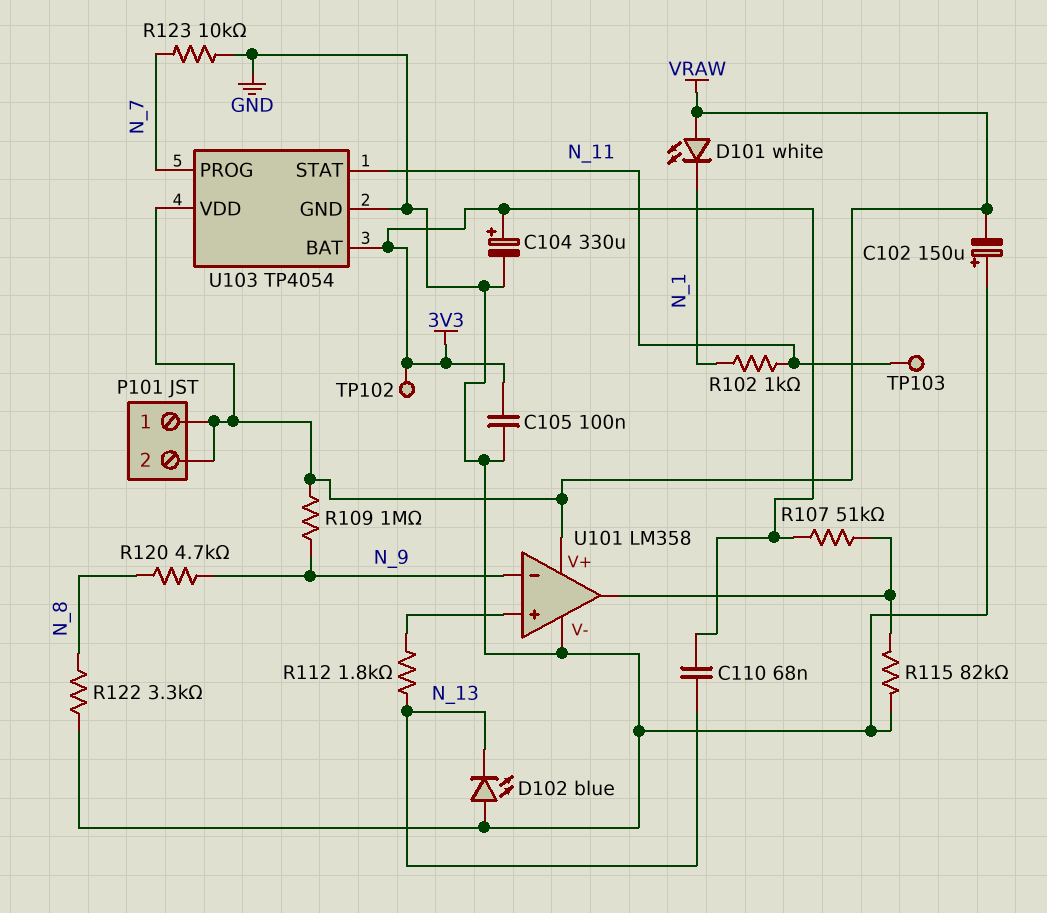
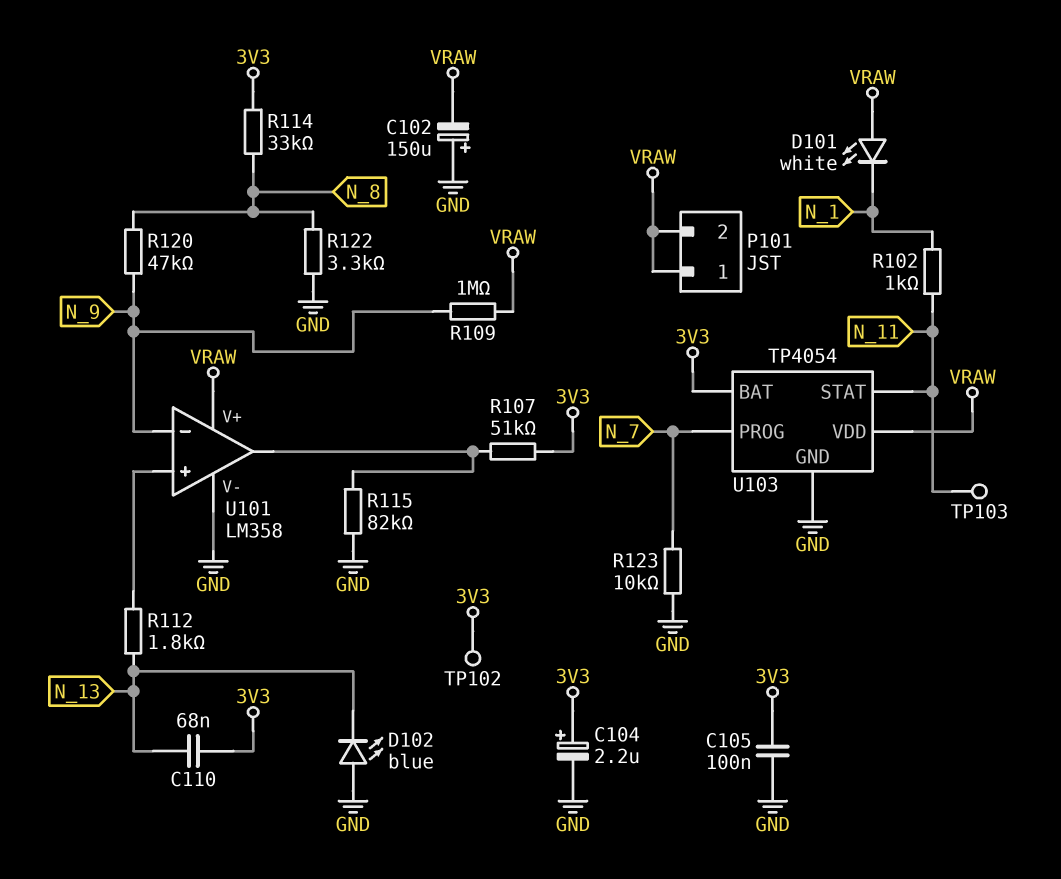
C104: 330uF (plus 3V3, minus GND) -> 2.2uF (plus 3V3, minus GND)
R114: none -> 33k (3V3, N_8)
R120: 4.7k (N_8, N_9) -> 47k (N_8, N_9)

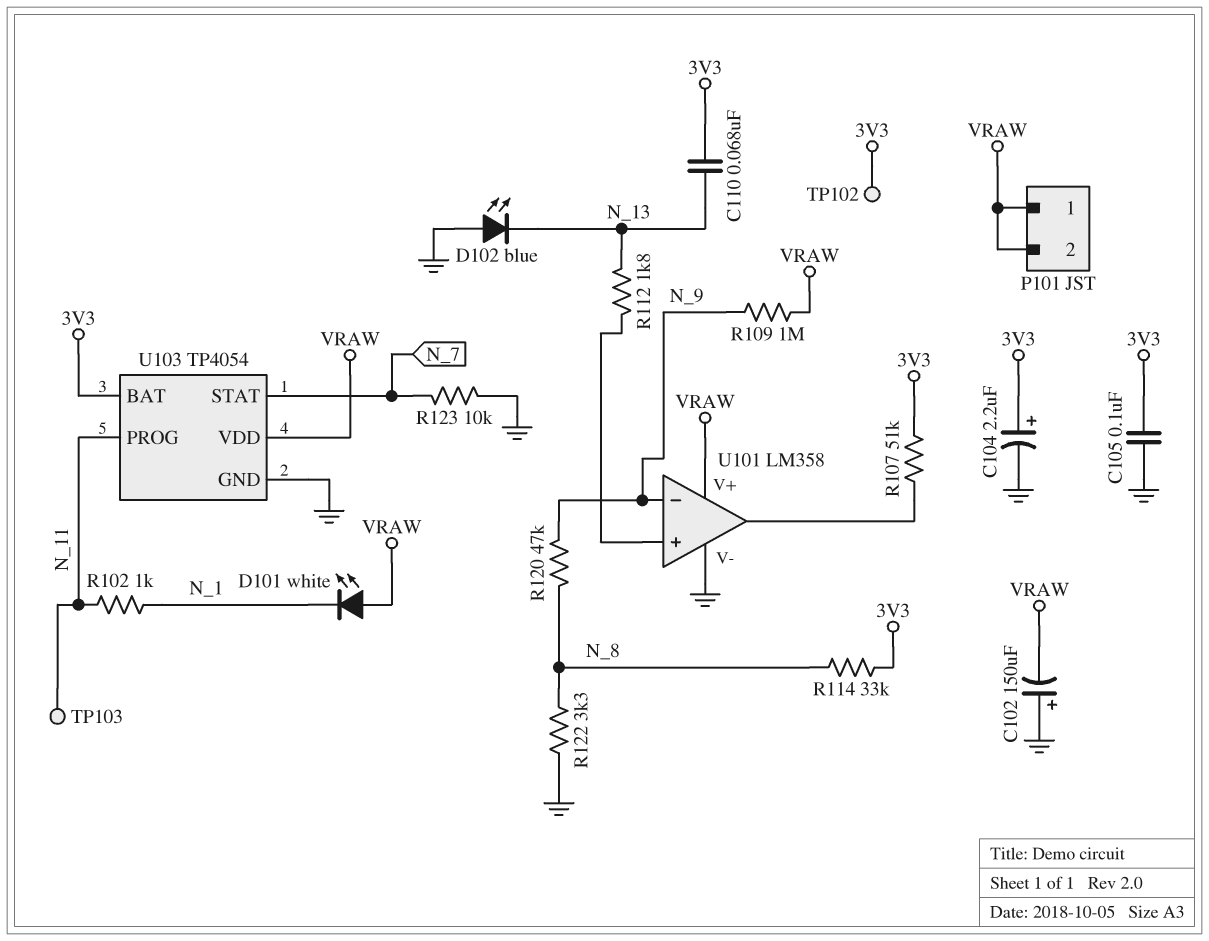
R115: 82k (GND, U101/out) -> none
U103 pin PROG: N_7 -> N_11
U103 pin STAT: N_11 -> N_7

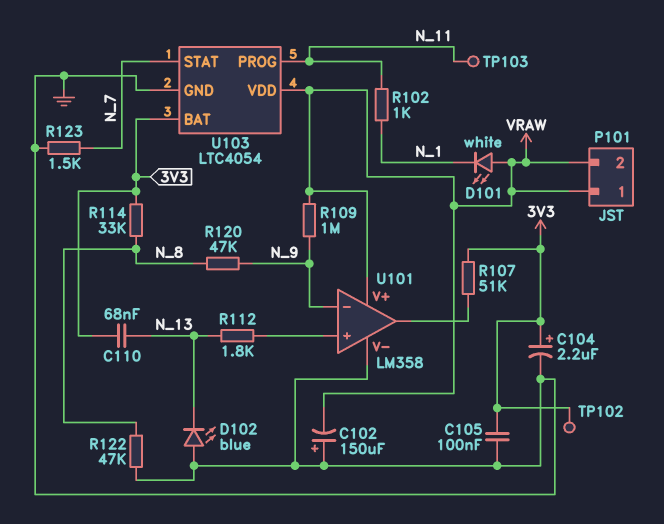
R122: 3.3k (GND, N_8) -> 47k (GND, N_8)
R123: 10k (GND, N_7) -> 1.5k (GND, N_7)
U103: TP4054 -> LTC4054

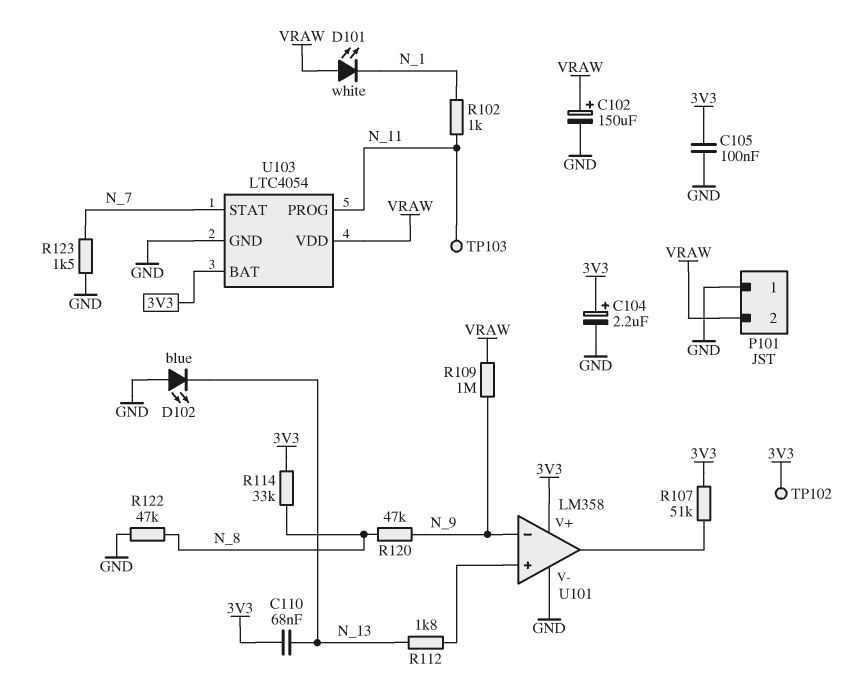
C102: 150uF (plus GND, minus VRAW) -> 150uF (plus VRAW, minus GND)
P101 pin 1: VRAW -> GND
U101 pin V+: VRAW -> 3V3

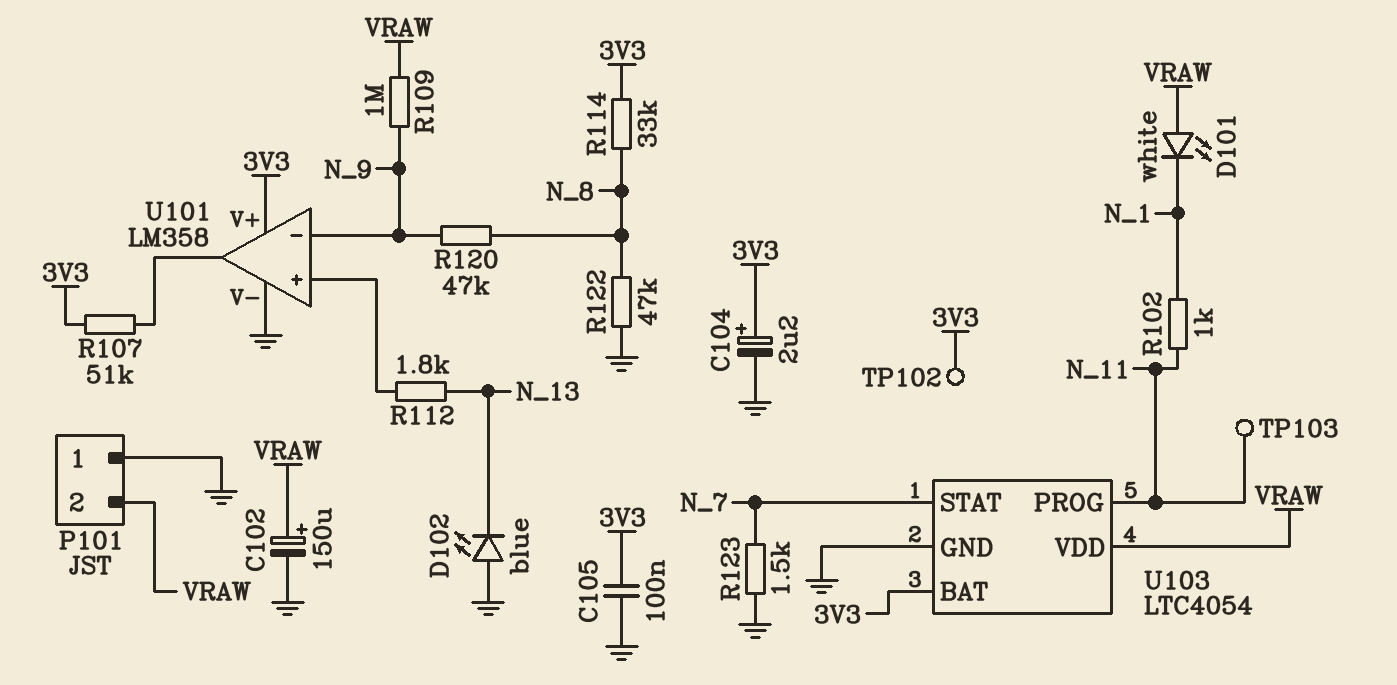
C110: 68nF (3V3, N_13) -> none

